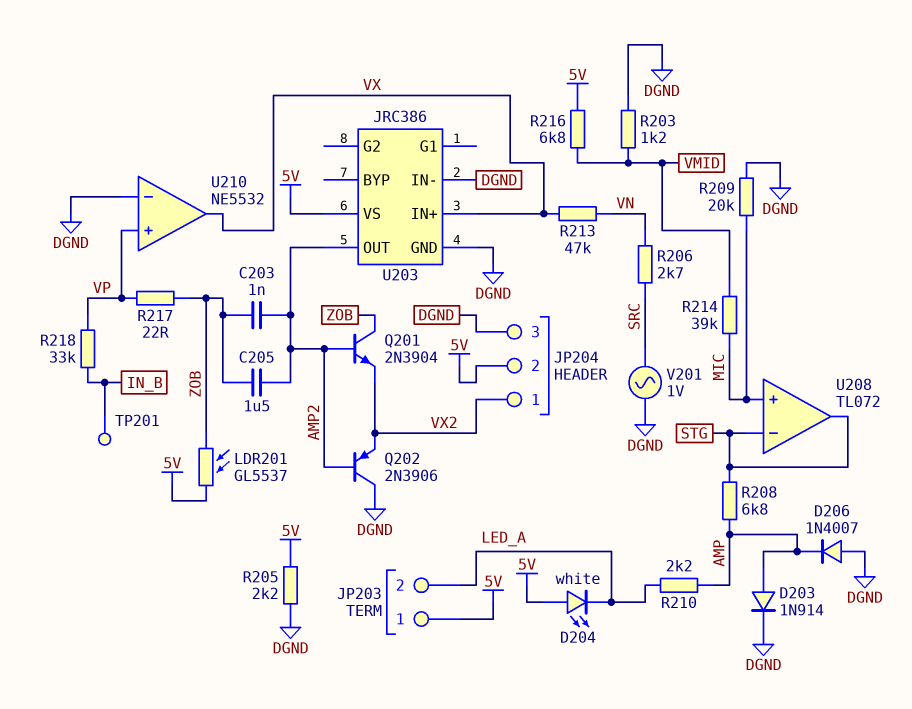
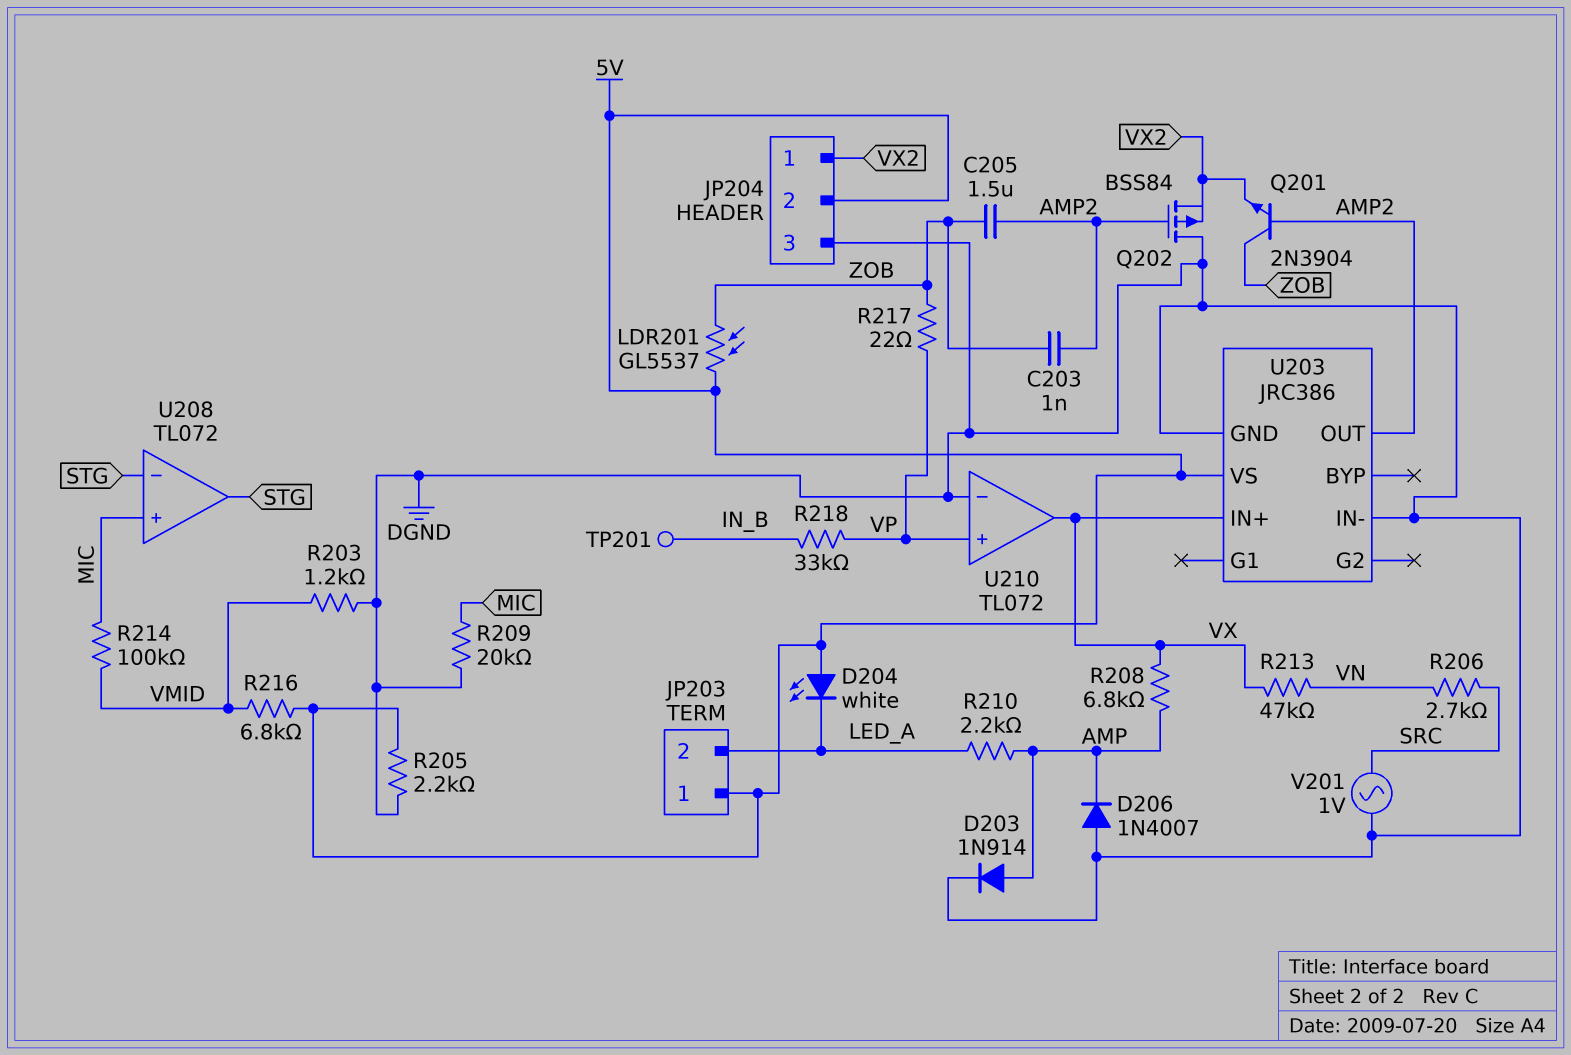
Q202: PNP 2N3906 (B AMP2, C DGND, E VX2) -> PMOS BSS84 (G AMP2, D DGND, S VX2)
R208: 6.8k (AMP, STG) -> 6.8k (AMP, VX)
R214: 39k (MIC, VMID) -> 100k (MIC, VMID)
U210: NE5532 -> TL072

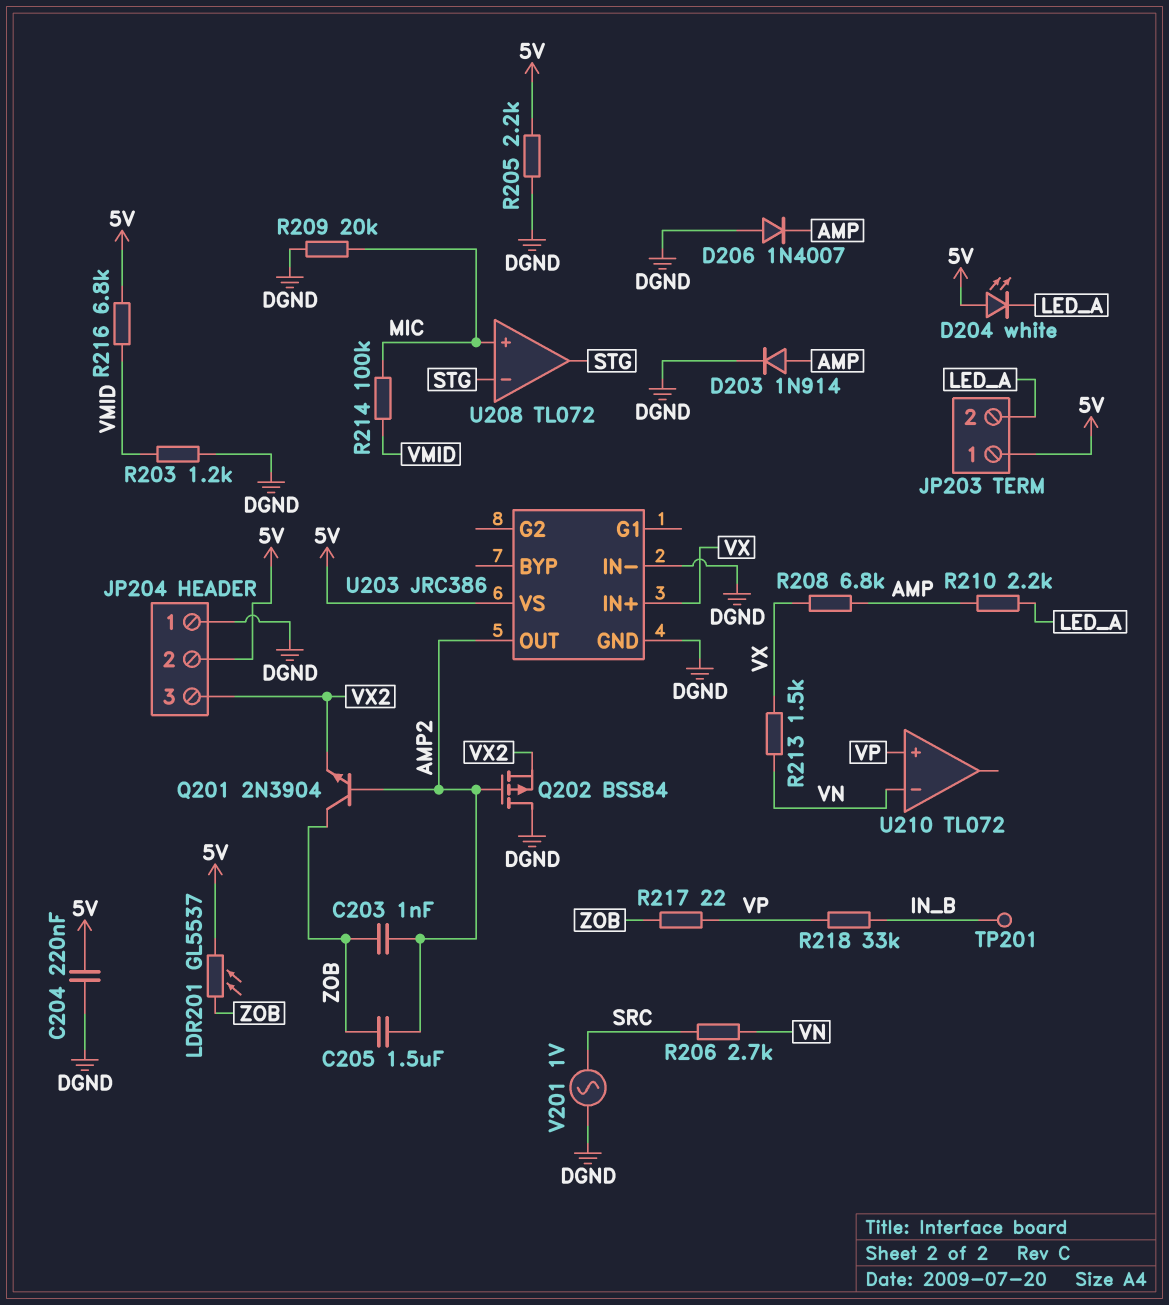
C204: none -> 220nF (5V, DGND)
JP204 pin 1: VX2 -> DGND
JP204 pin 3: DGND -> VX2
R213: 47k (VN, VX) -> 1.5k (VN, VX)
U210 pin in-: DGND -> VN
U210 pin out: VX -> none

